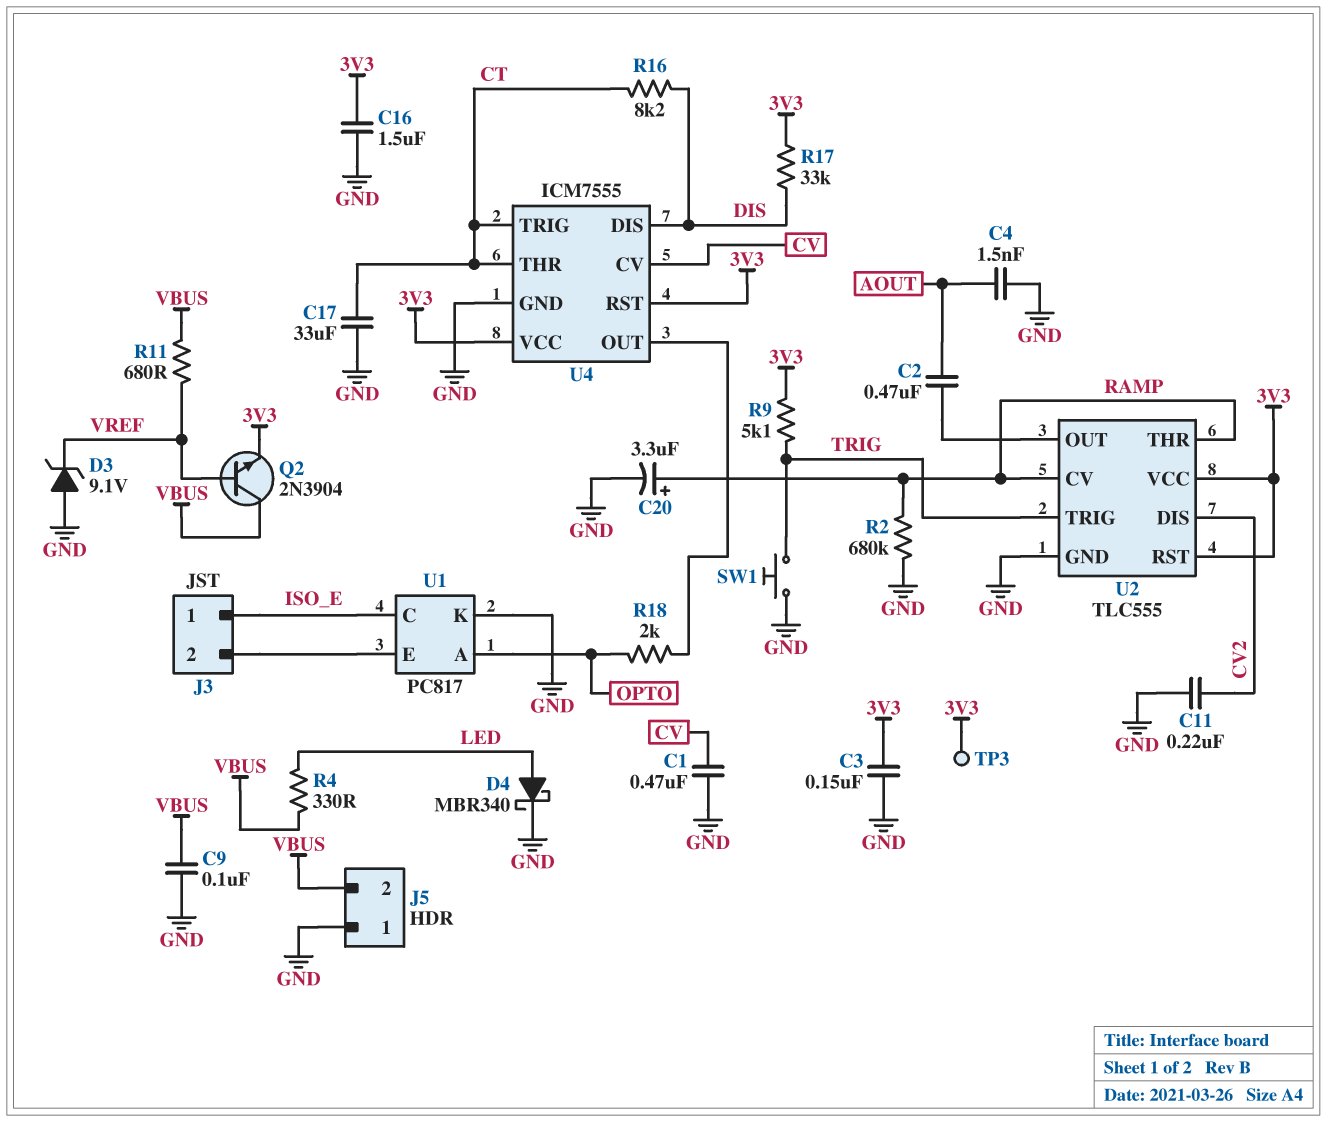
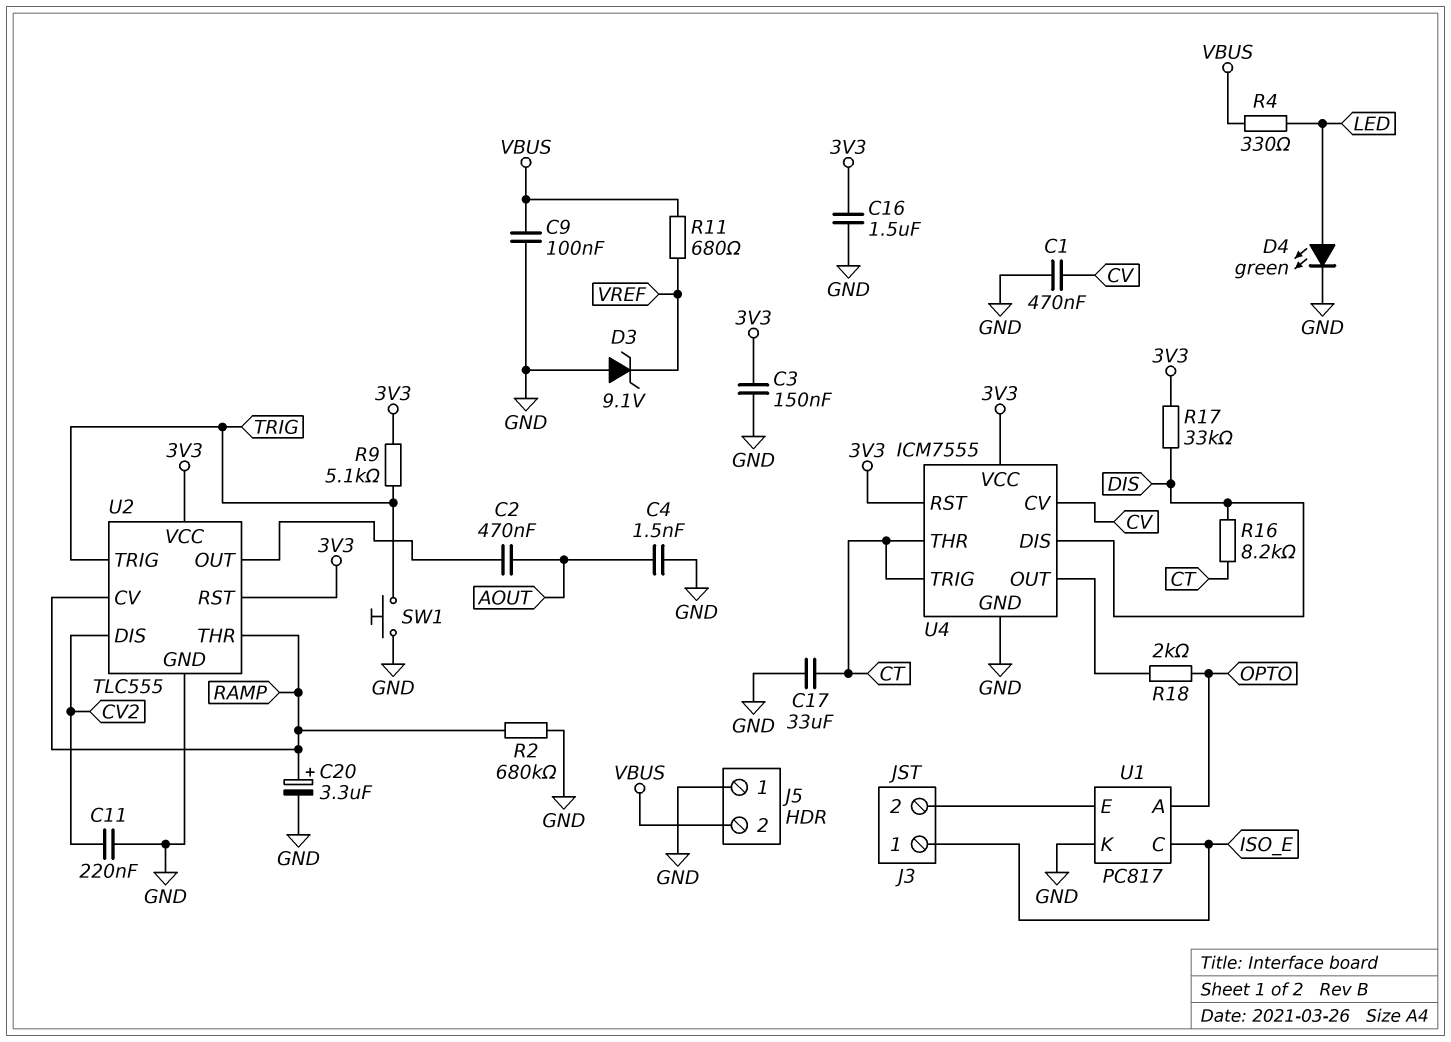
D4: schottky MBR340 (A LED, K GND) -> LED green (A LED, K GND)
Q2: NPN 2N3904 (B VREF, C VBUS, E 3V3) -> none
TP3: test point (3V3) -> none

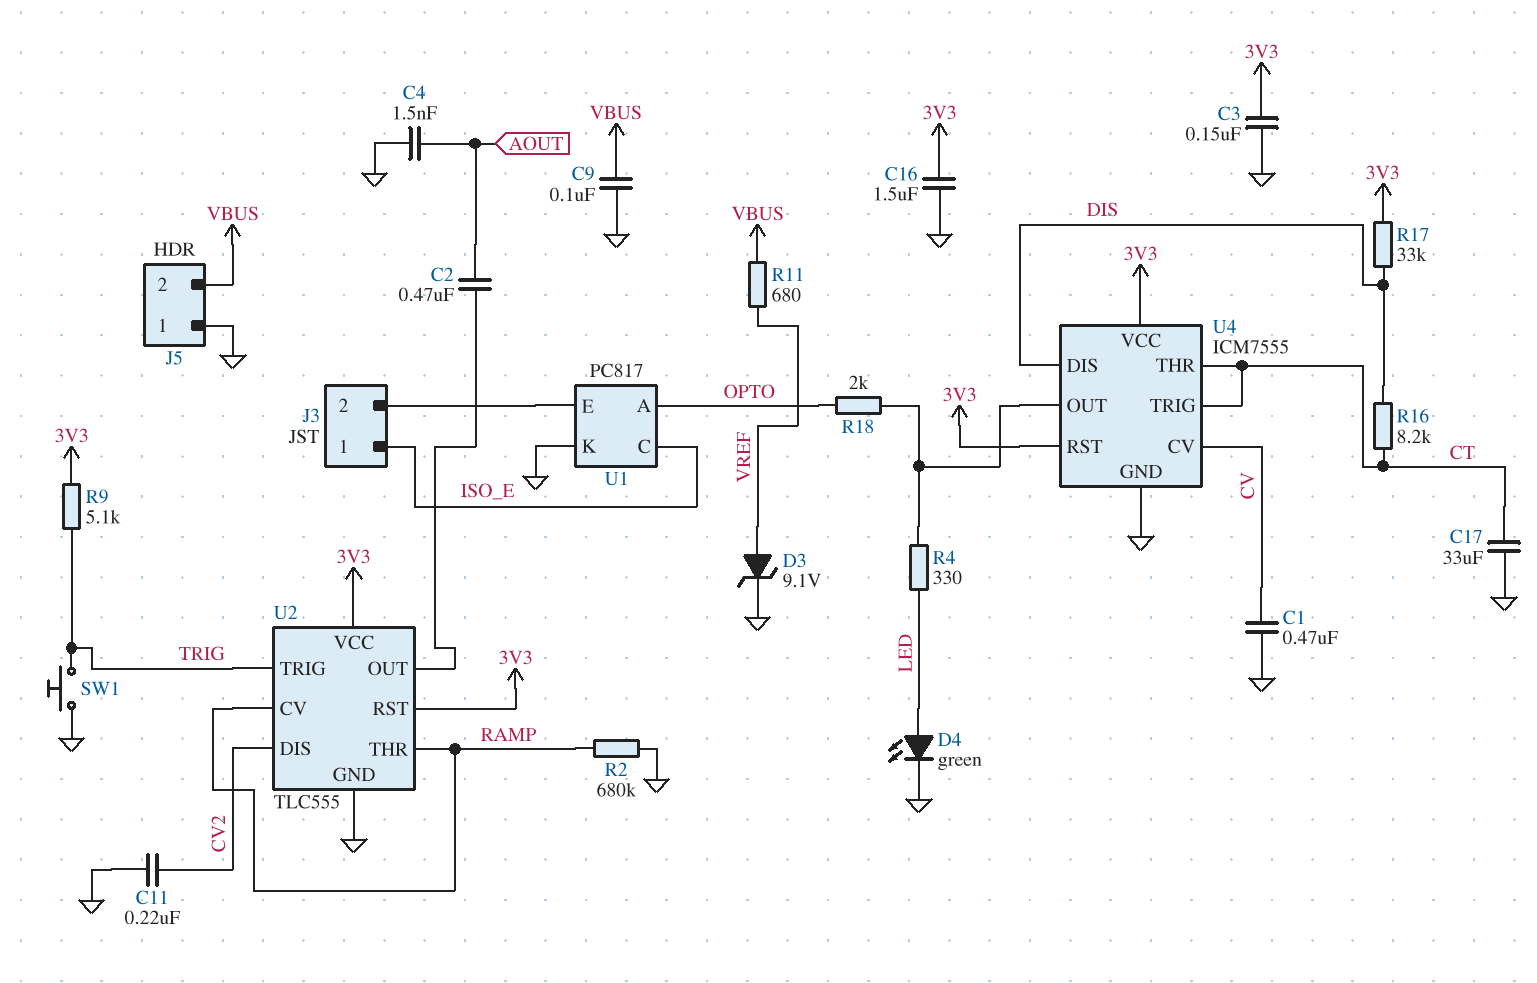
C20: 3.3uF (plus RAMP, minus GND) -> none
D3: zener 9.1V (A GND, K VREF) -> zener 9.1V (A VREF, K GND)
R4: 330 (LED, VBUS) -> 330 (LED, U4/OUT)

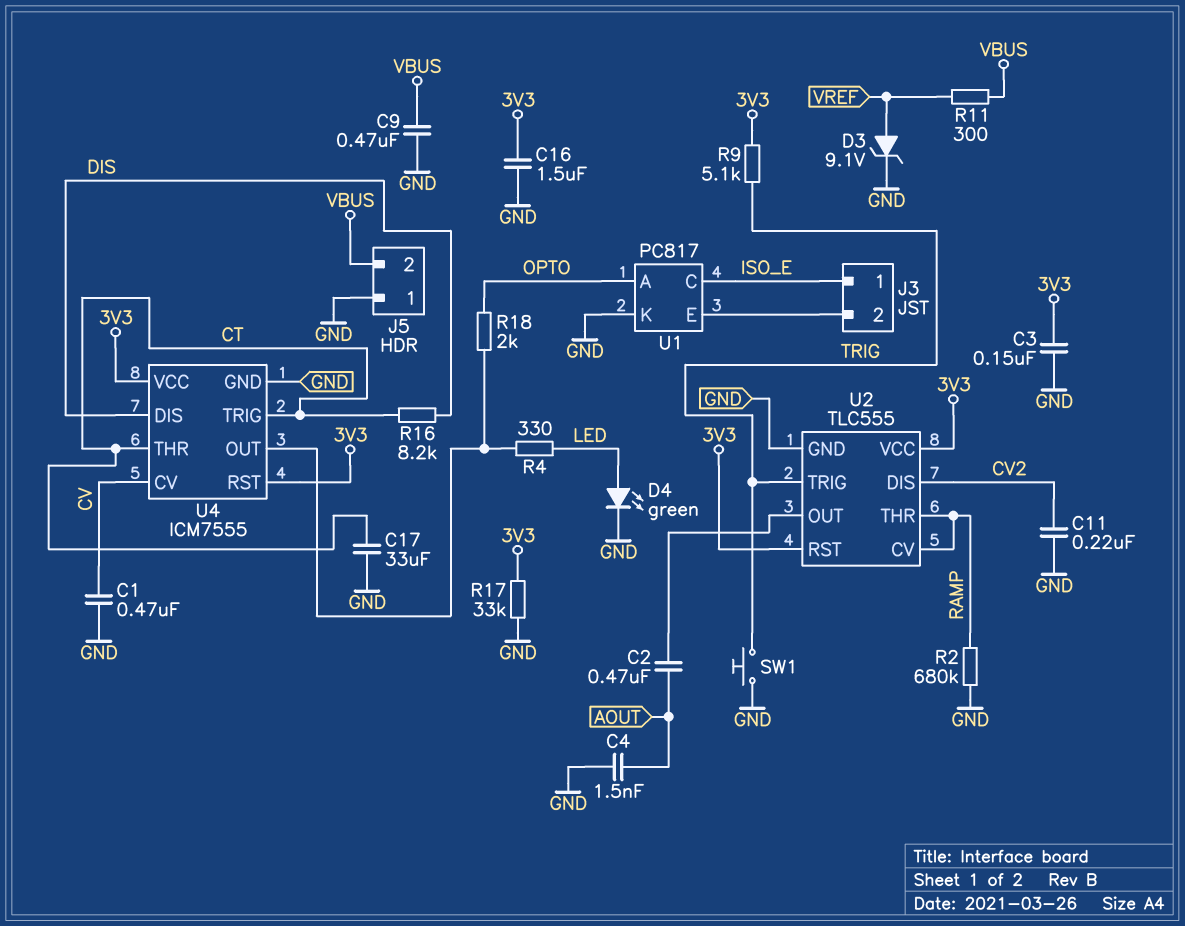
C9: 100nF (GND, VBUS) -> 470nF (GND, VBUS)
R11: 680 (VBUS, VREF) -> 300 (VBUS, VREF)
R17: 33k (3V3, DIS) -> 33k (3V3, GND)

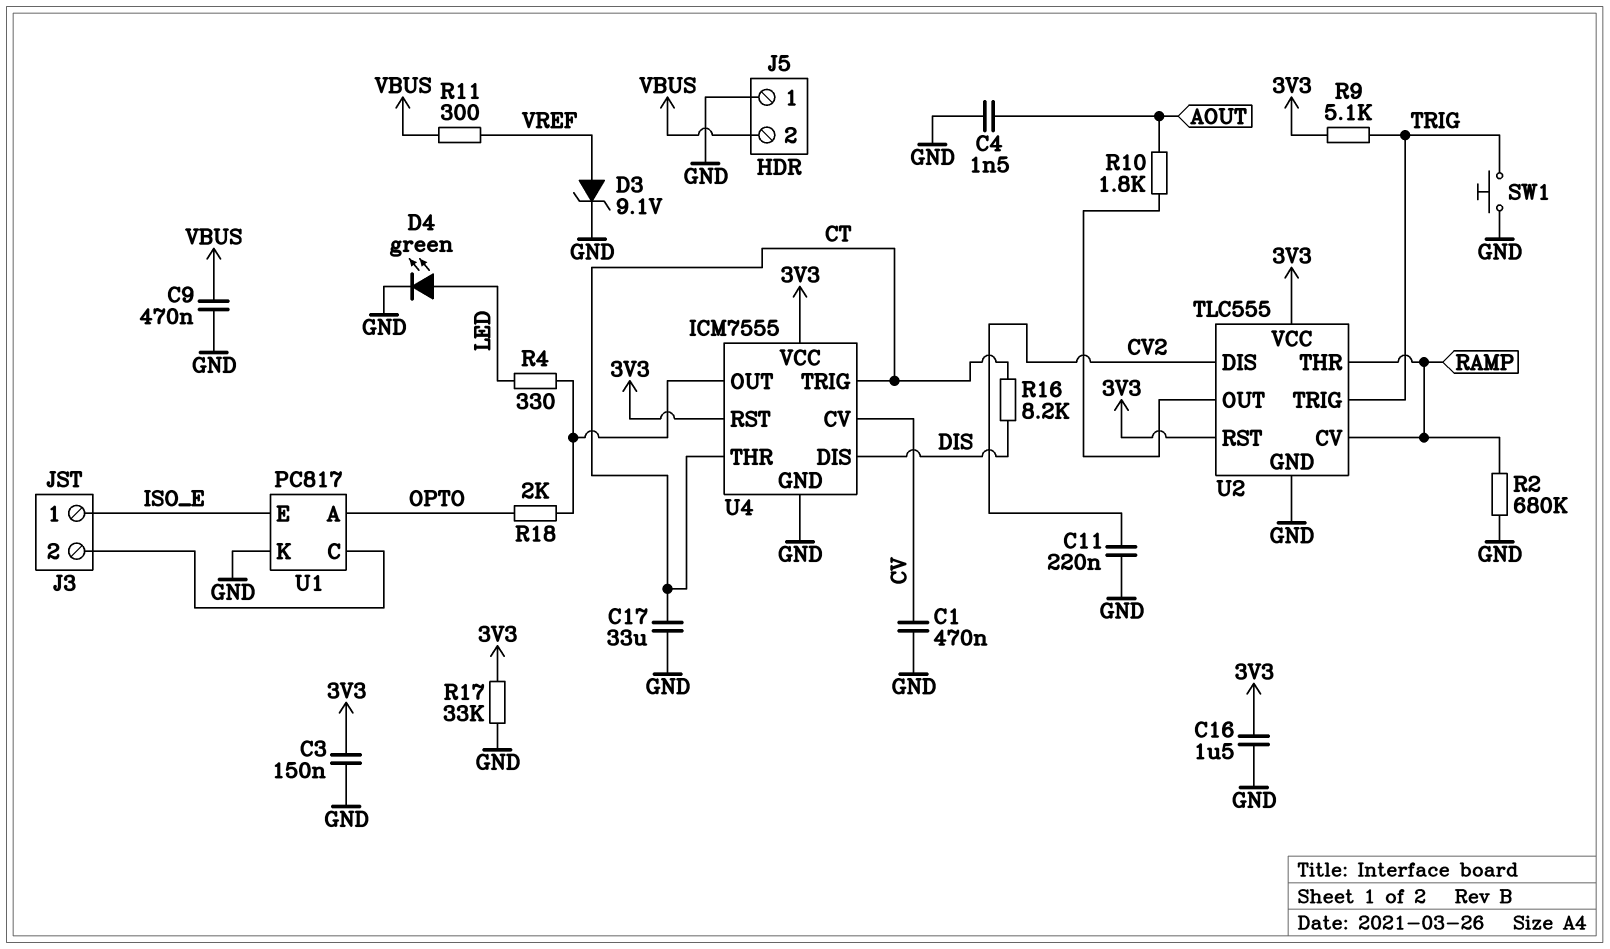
C2: 470nF (AOUT, U2/OUT) -> none
R10: none -> 1.8k (AOUT, U2/OUT)
U1 pin C: ISO_E -> J3/2
U1 pin E: J3/2 -> ISO_E

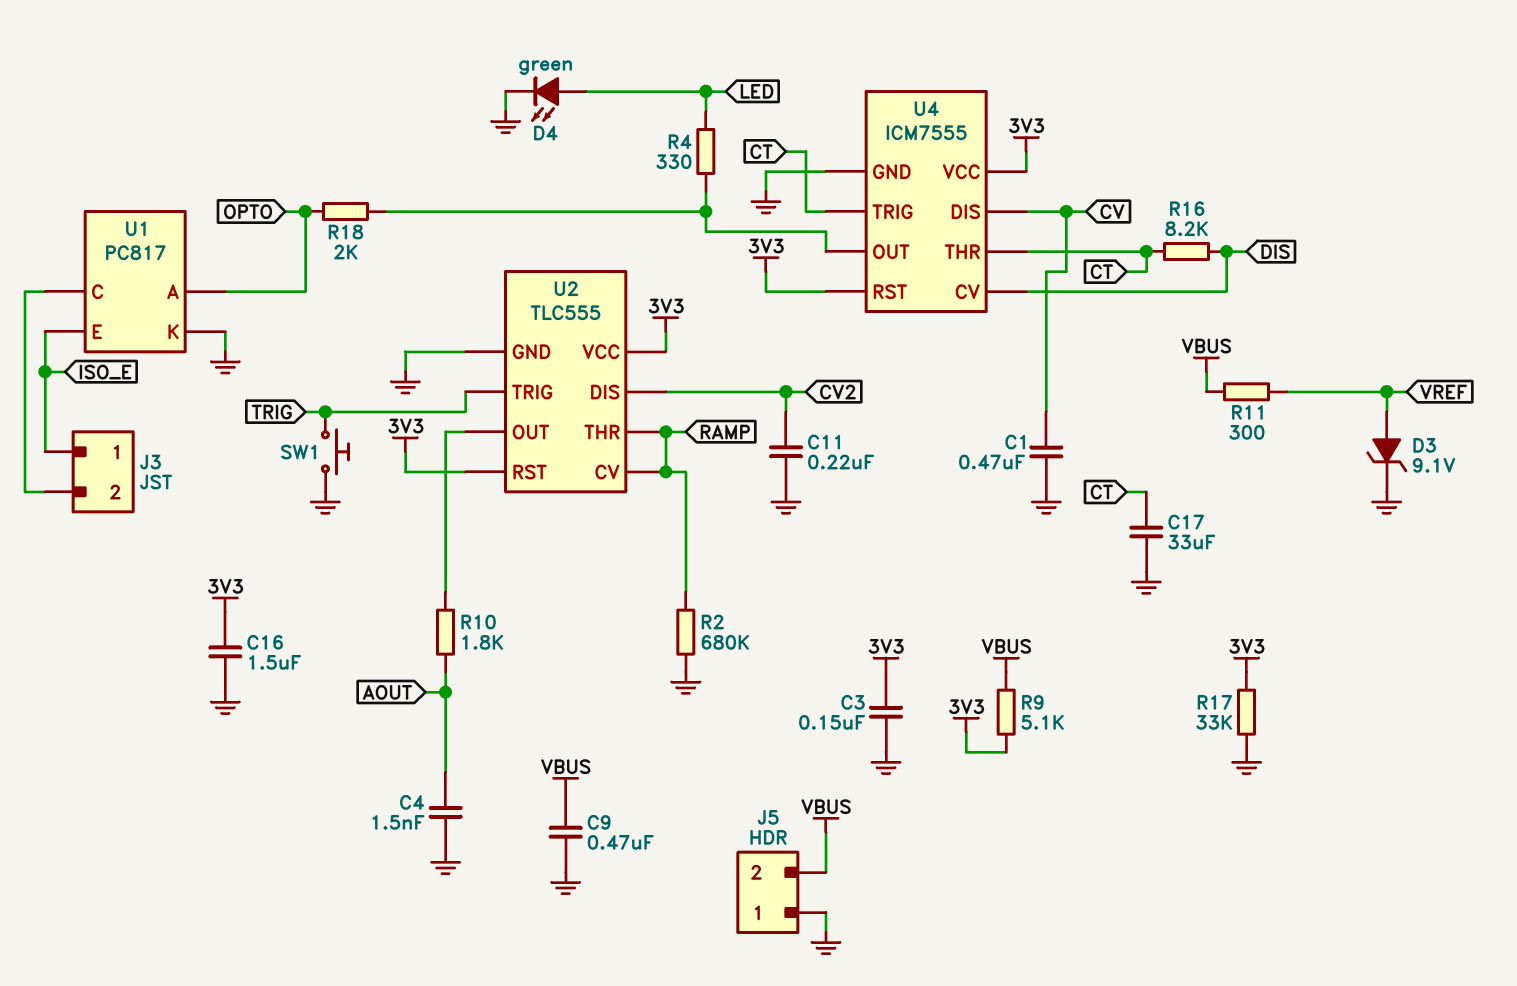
R9: 5.1k (3V3, TRIG) -> 5.1k (3V3, VBUS)
U4 pin CV: CV -> DIS
U4 pin DIS: DIS -> CV

